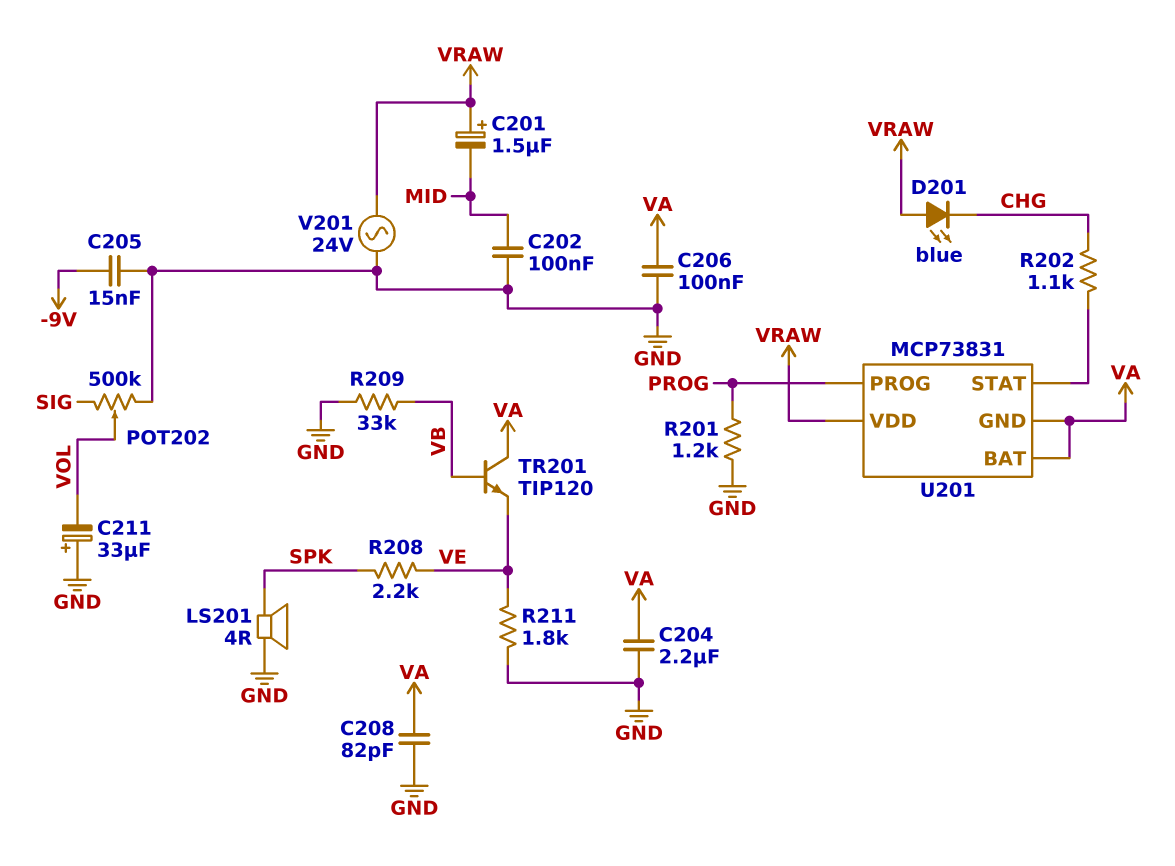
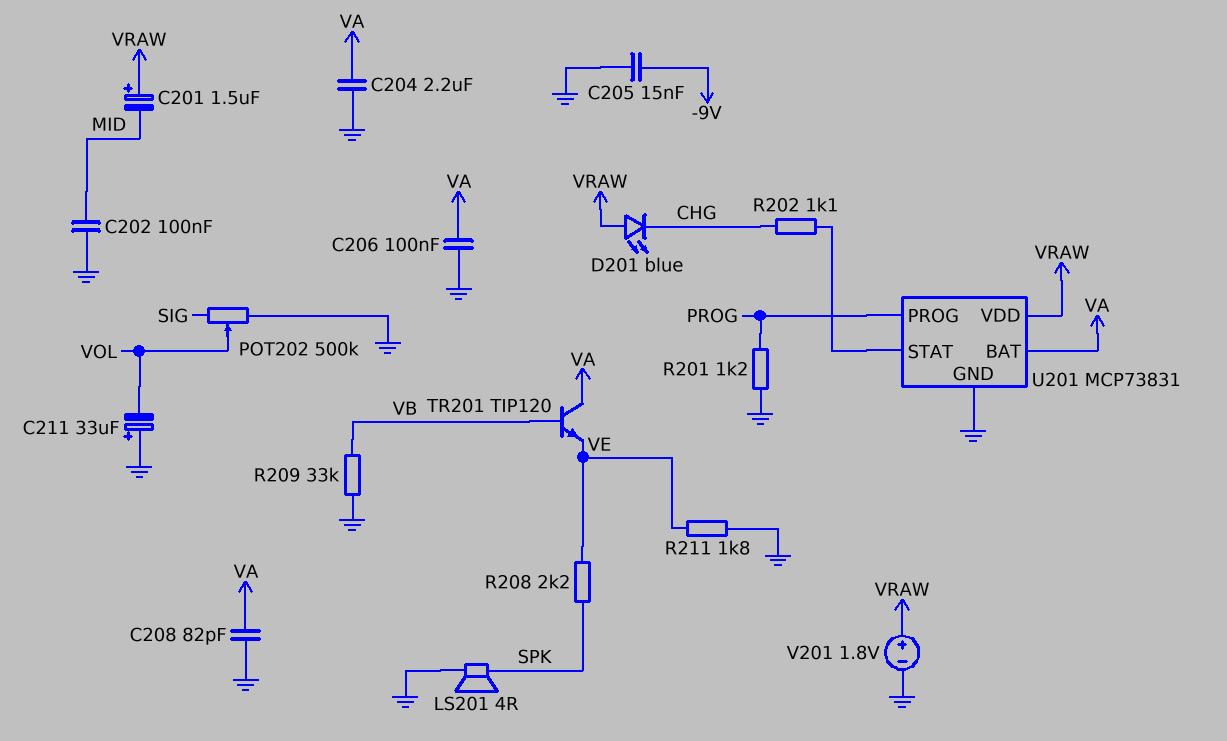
U201 pin GND: VA -> GND
V201: AC 24V (GND, VRAW) -> 1.8V (plus VRAW, minus GND)

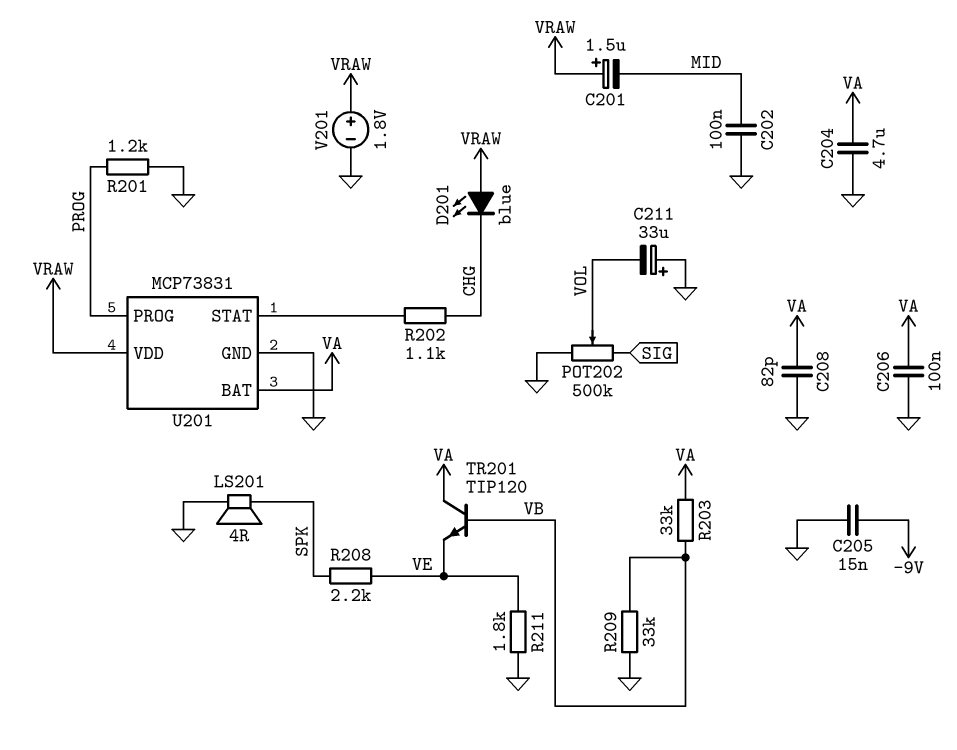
C204: 2.2uF (GND, VA) -> 4.7uF (GND, VA)
R203: none -> 33k (VA, VB)

